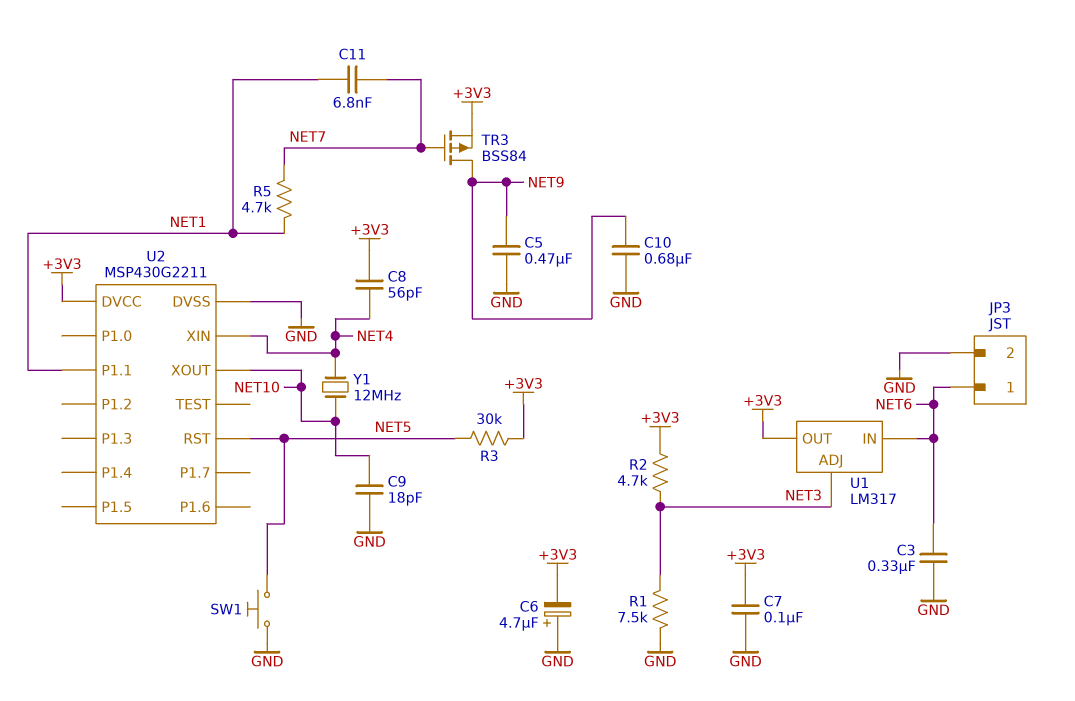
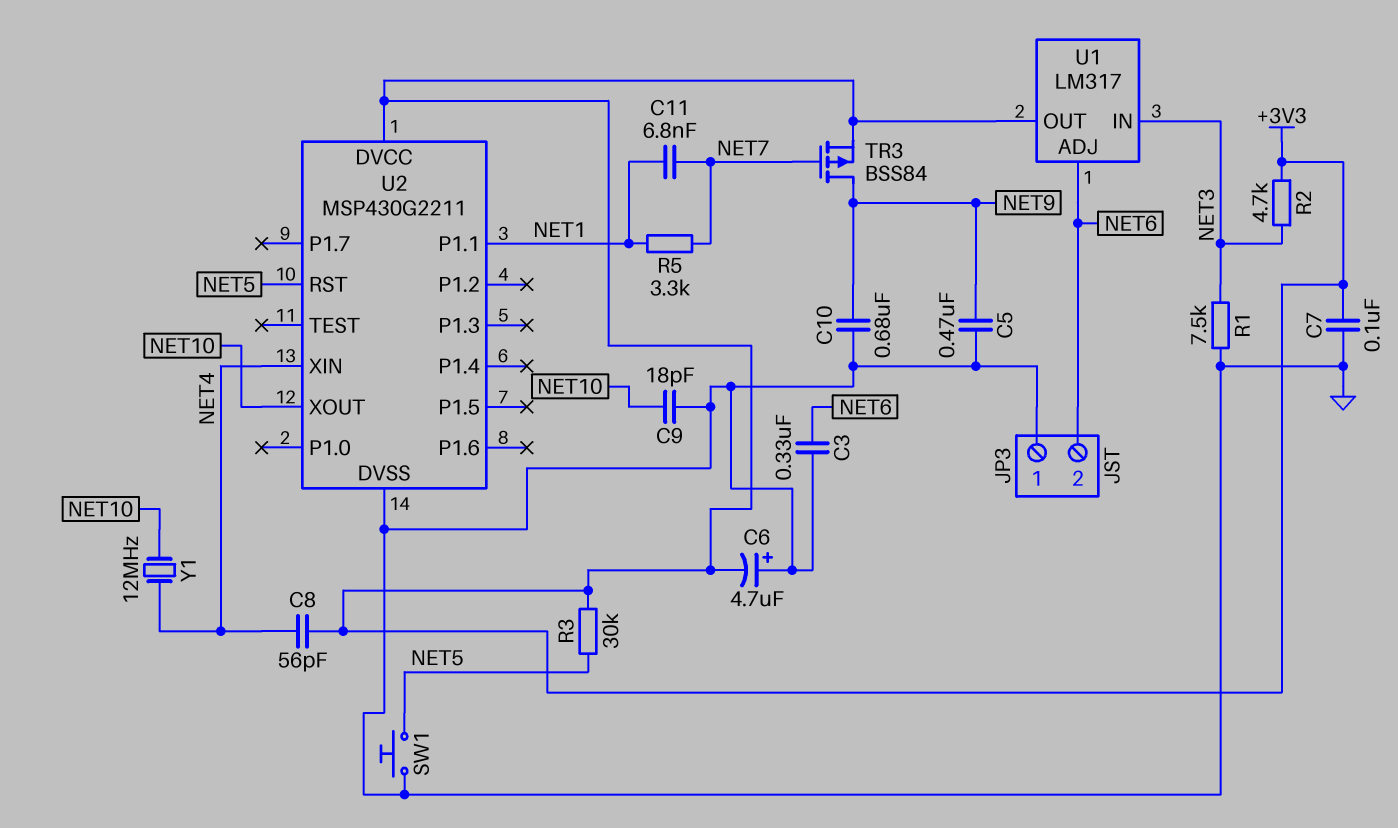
JP3 pin 1: NET6 -> GND
JP3 pin 2: GND -> NET6
R5: 4.7k (NET1, NET7) -> 3.3k (NET1, NET7)
U1 pin ADJ: NET3 -> NET6
U1 pin IN: NET6 -> NET3

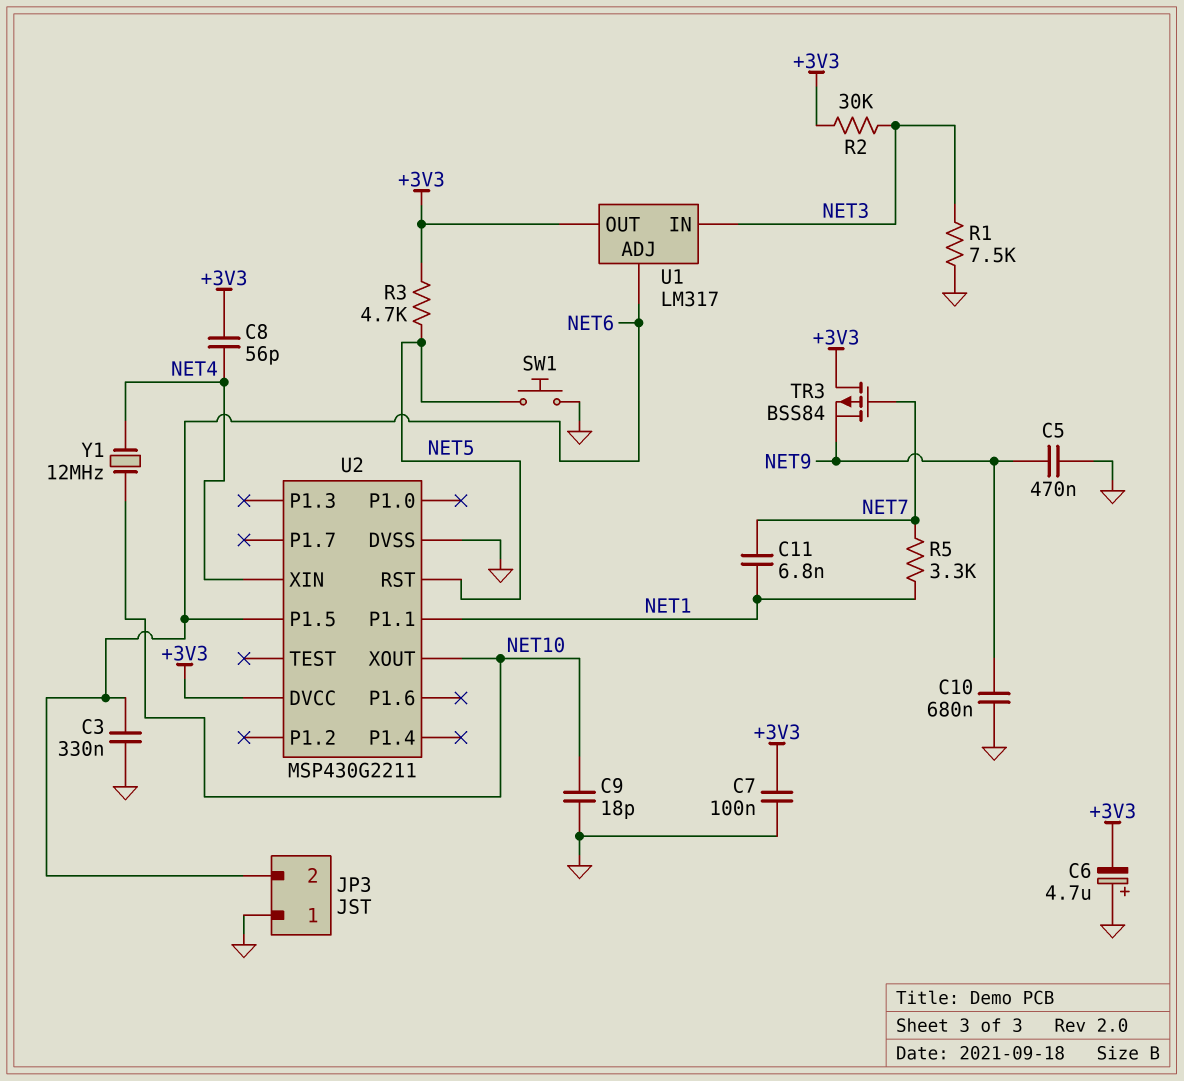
R2: 4.7k (+3V3, NET3) -> 30k (+3V3, NET3)
R3: 30k (+3V3, NET5) -> 4.7k (+3V3, NET5)
TR3: PMOS BSS84 (G NET7, D NET9, S +3V3) -> PMOS BSS84 (G NET7, D +3V3, S NET9)
U2 pin P1.5: none -> NET6

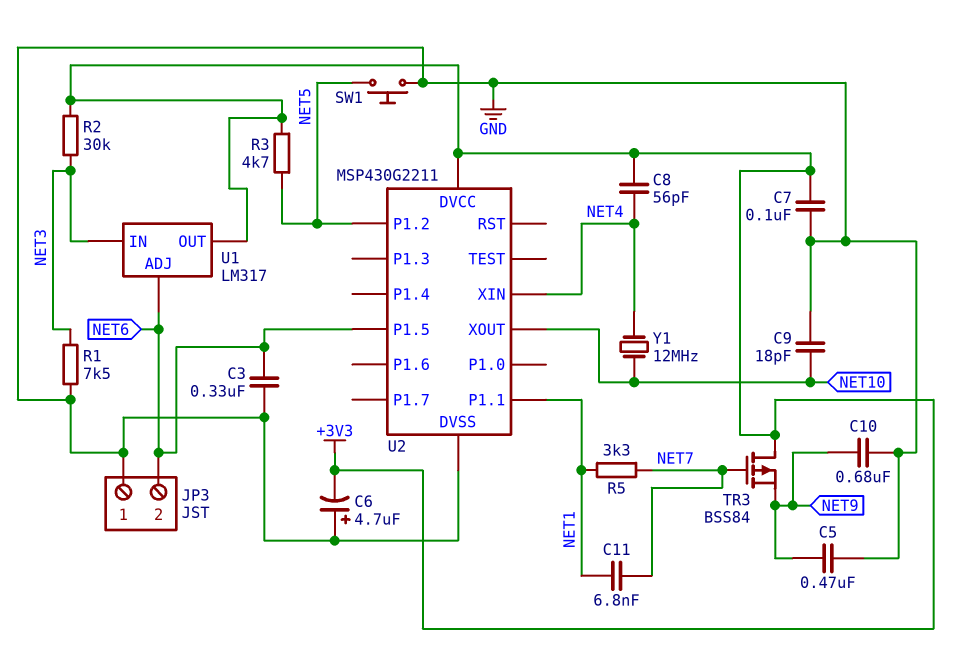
U2 pin P1.2: none -> NET5
U2 pin RST: NET5 -> none

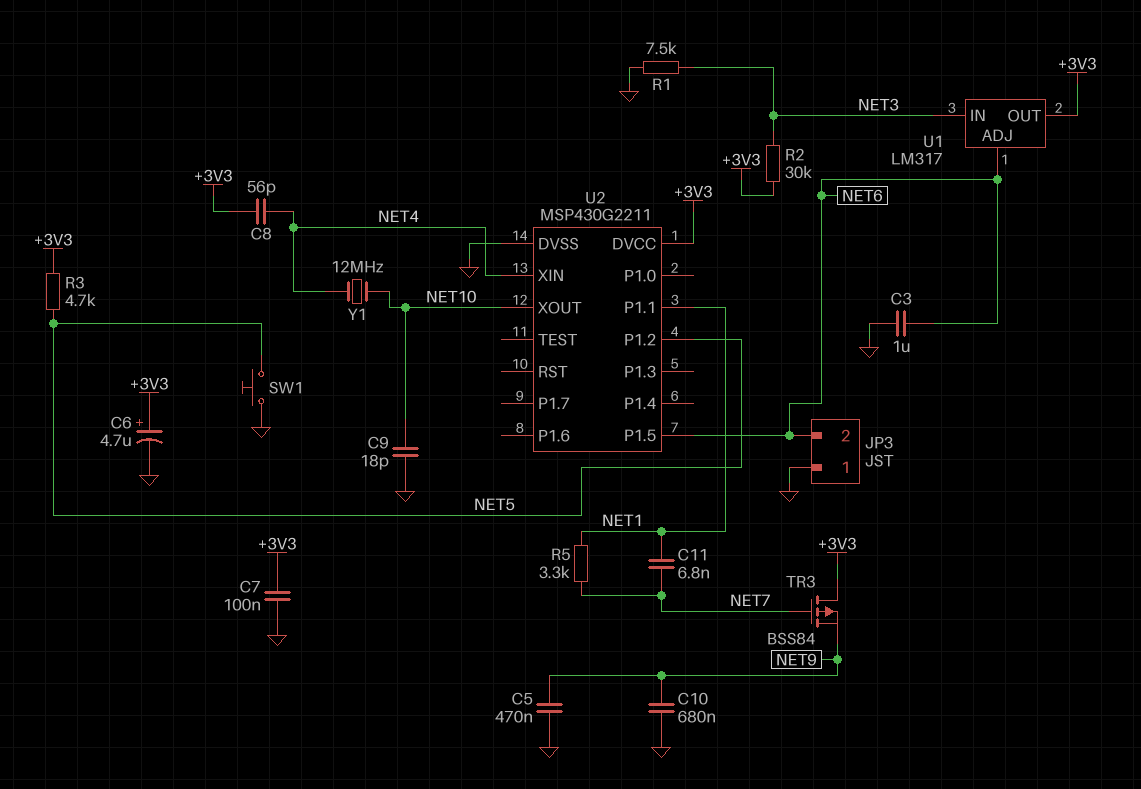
C3: 330nF (GND, NET6) -> 1uF (GND, NET6)
C6: 4.7uF (plus GND, minus +3V3) -> 4.7uF (plus +3V3, minus GND)

